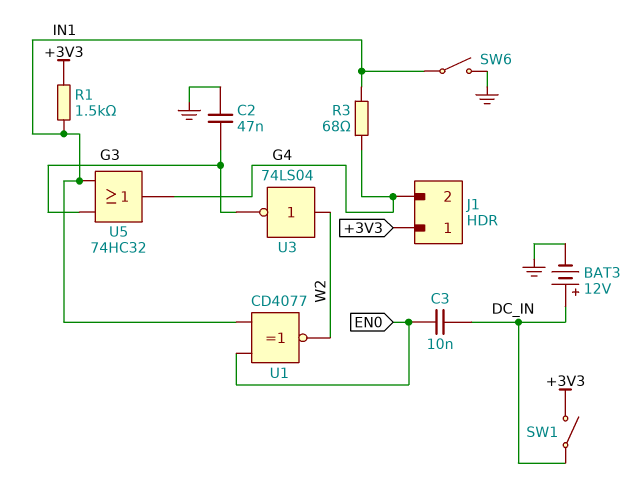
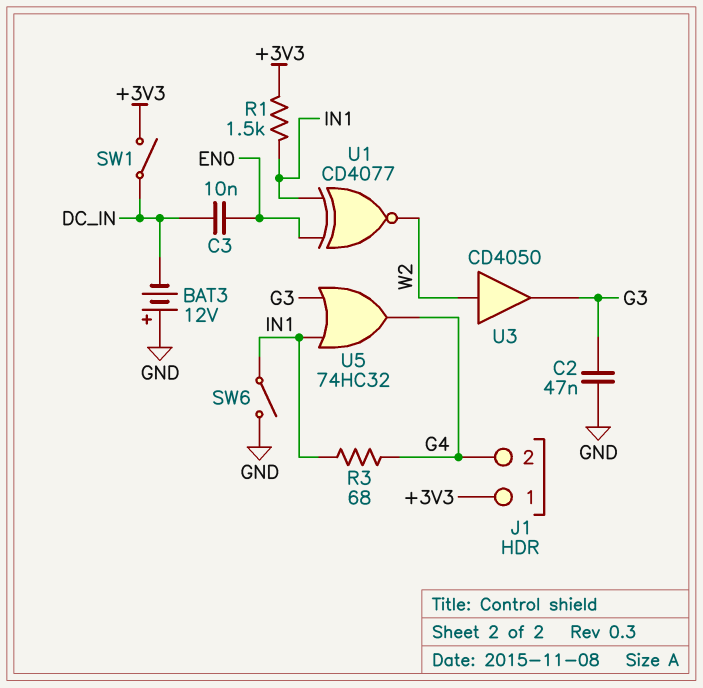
BAT3: 12V (plus DC_IN, minus GND) -> 12V (plus GND, minus DC_IN)
U3: NOT 74LS04 (in W2, out G3) -> buffer CD4050 (in W2, out G3)

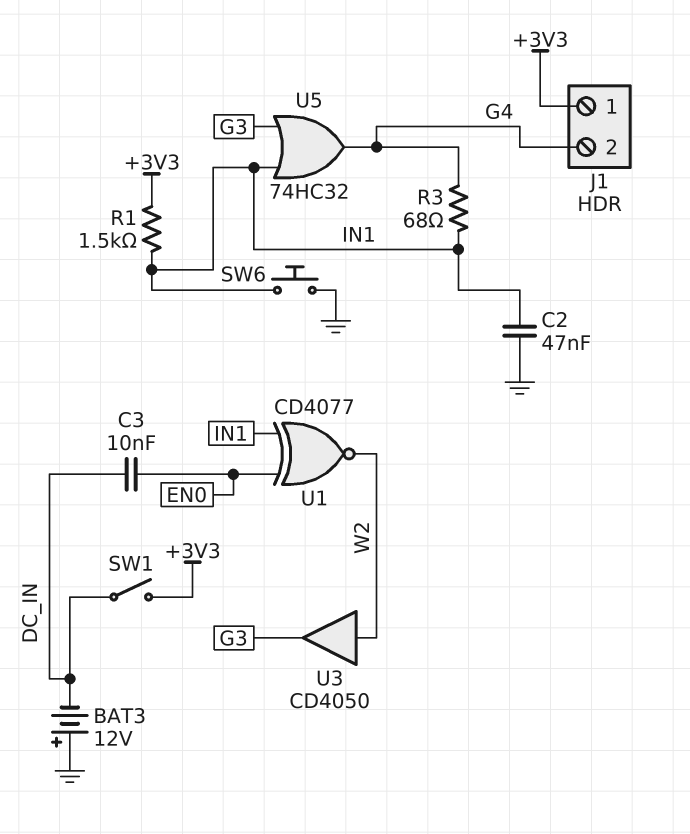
C2: 47nF (G3, GND) -> 47nF (GND, IN1)
SW6: switch (GND, IN1) -> button (GND, IN1)

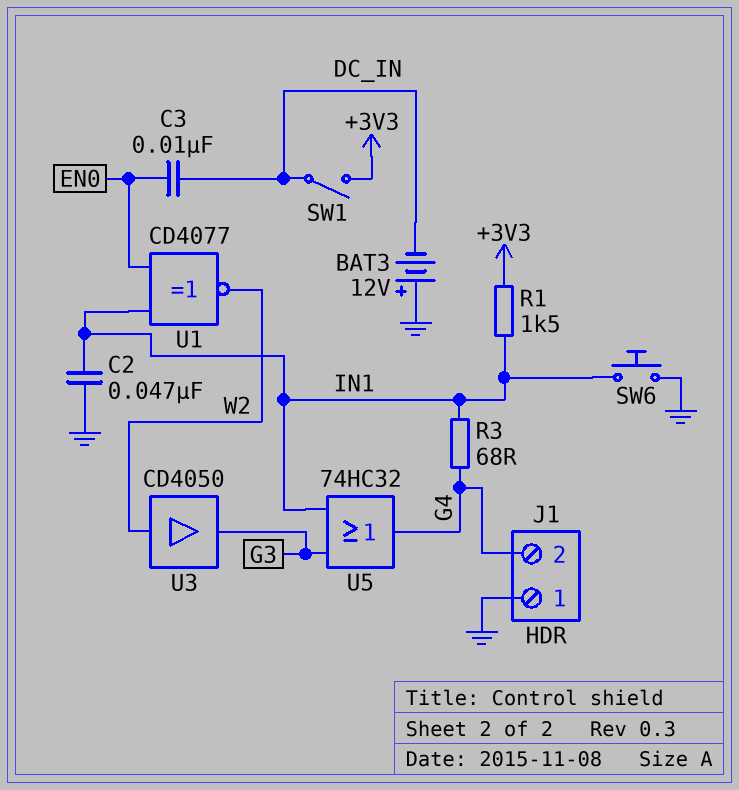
J1 pin 1: +3V3 -> GND

